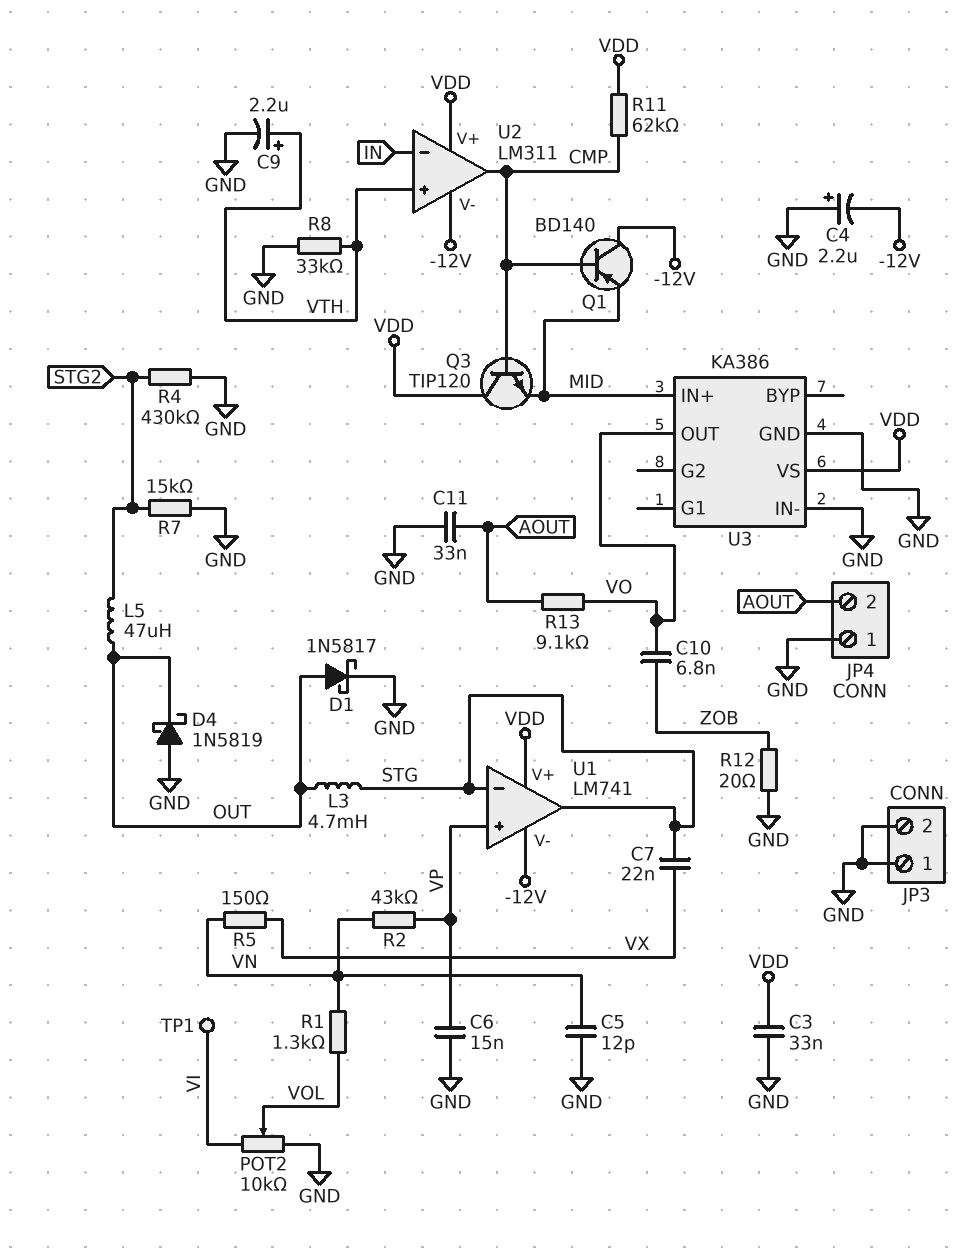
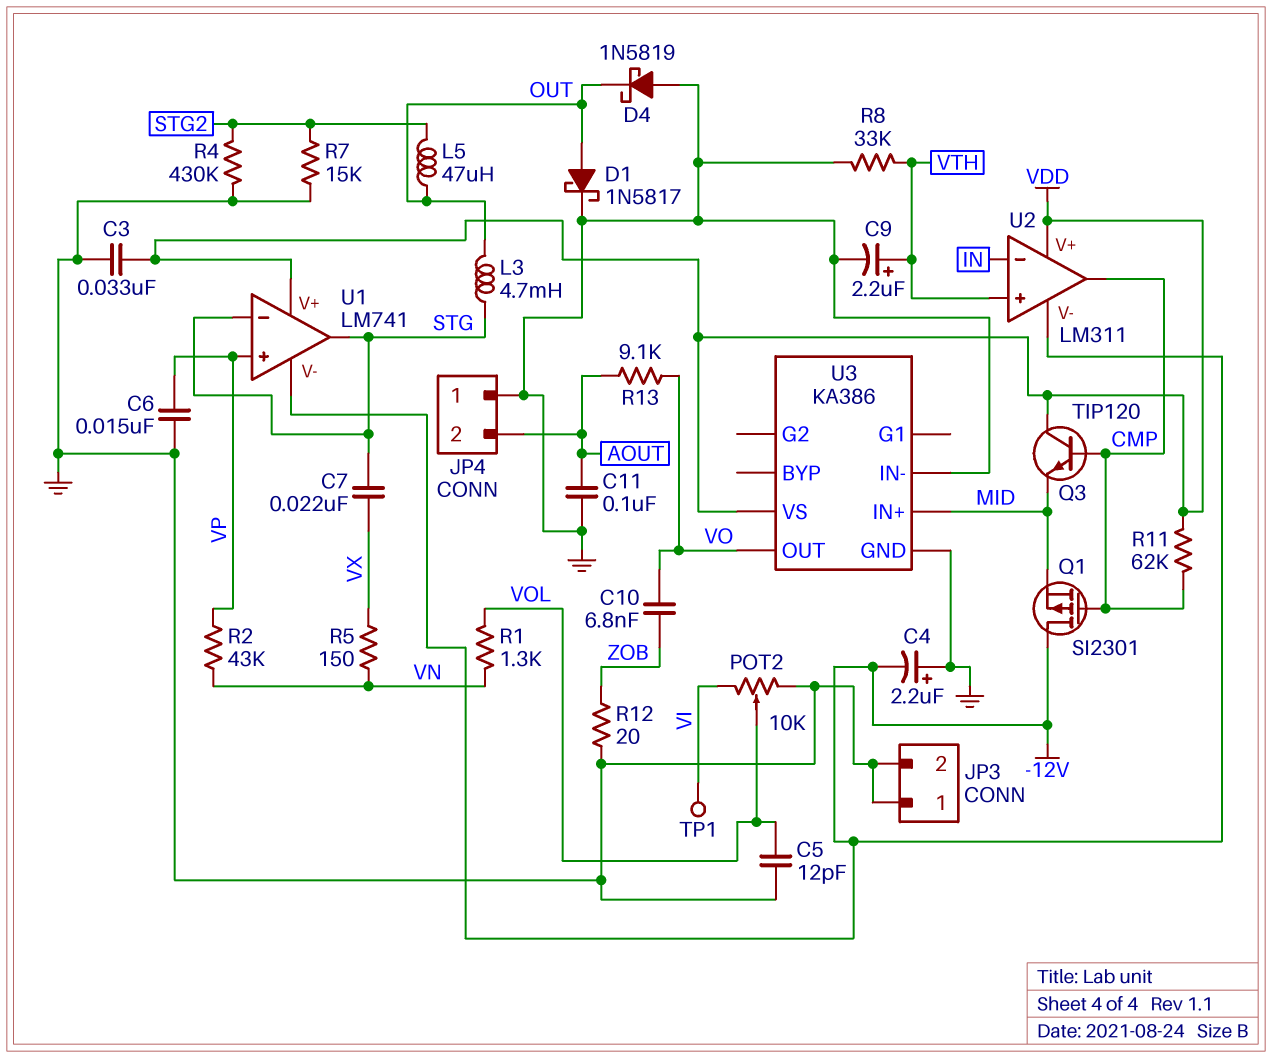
C5: 12pF (GND, VN) -> 12pF (GND, VOL)
C11: 33nF (AOUT, GND) -> 100nF (AOUT, GND)
Q1: PNP BD140 (B CMP, C -12V, E MID) -> PMOS SI2301 (G CMP, D -12V, S MID)

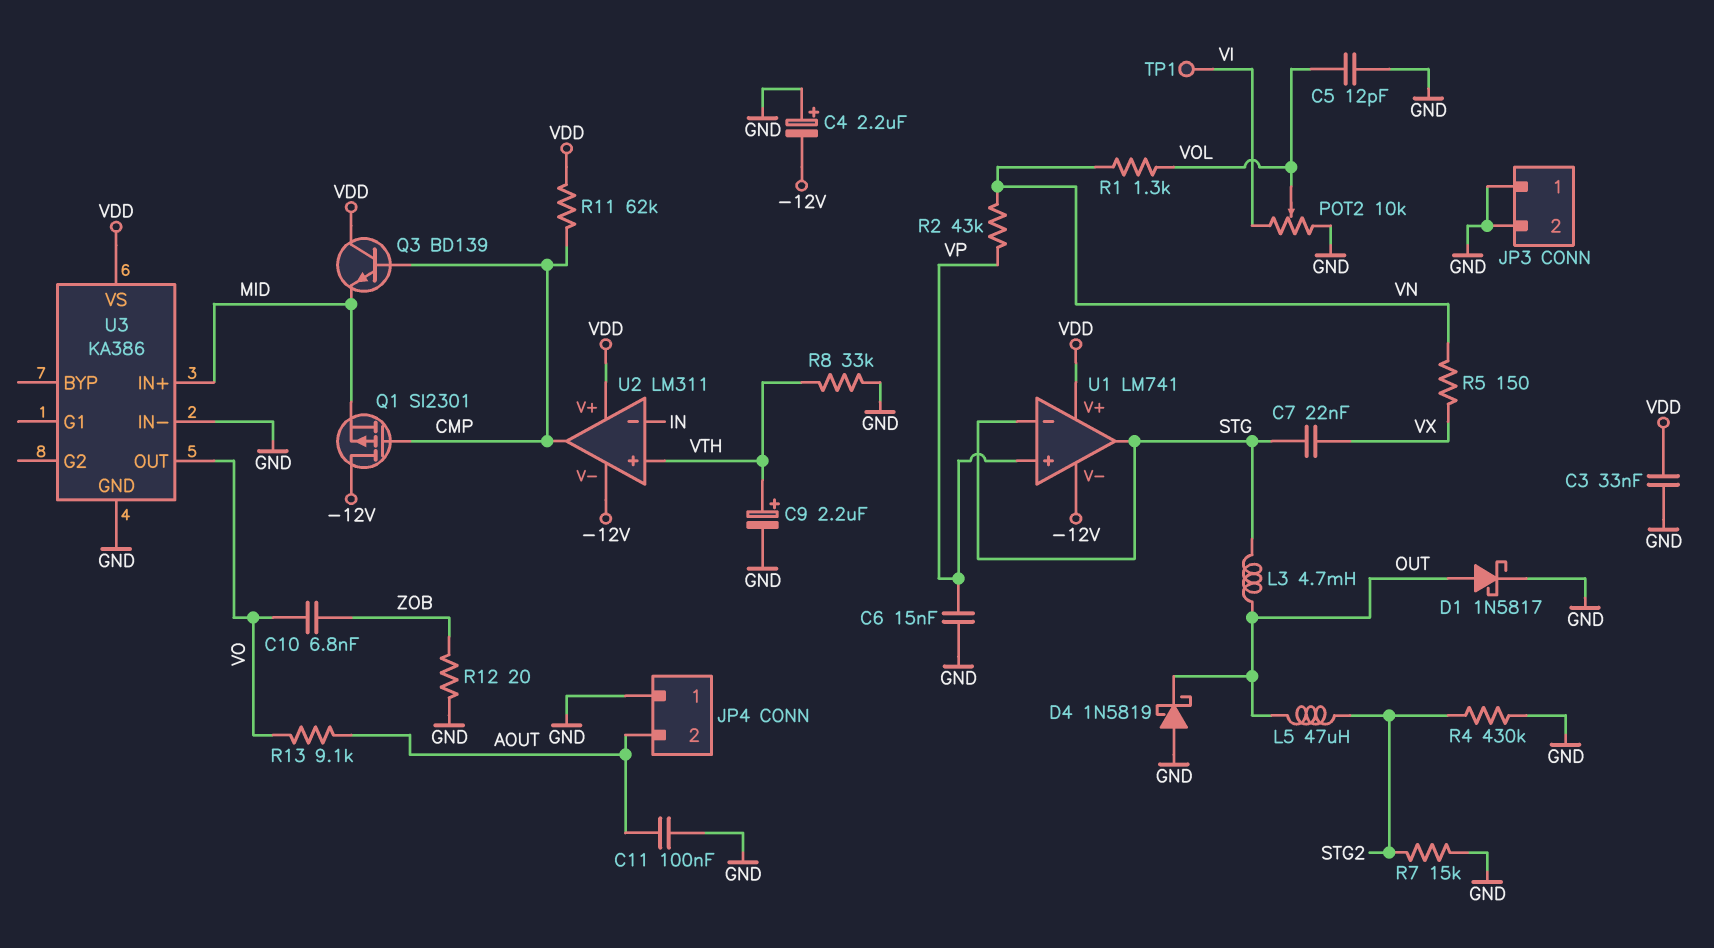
Q3: NPN TIP120 (B CMP, C VDD, E MID) -> NPN BD139 (B CMP, C VDD, E MID)

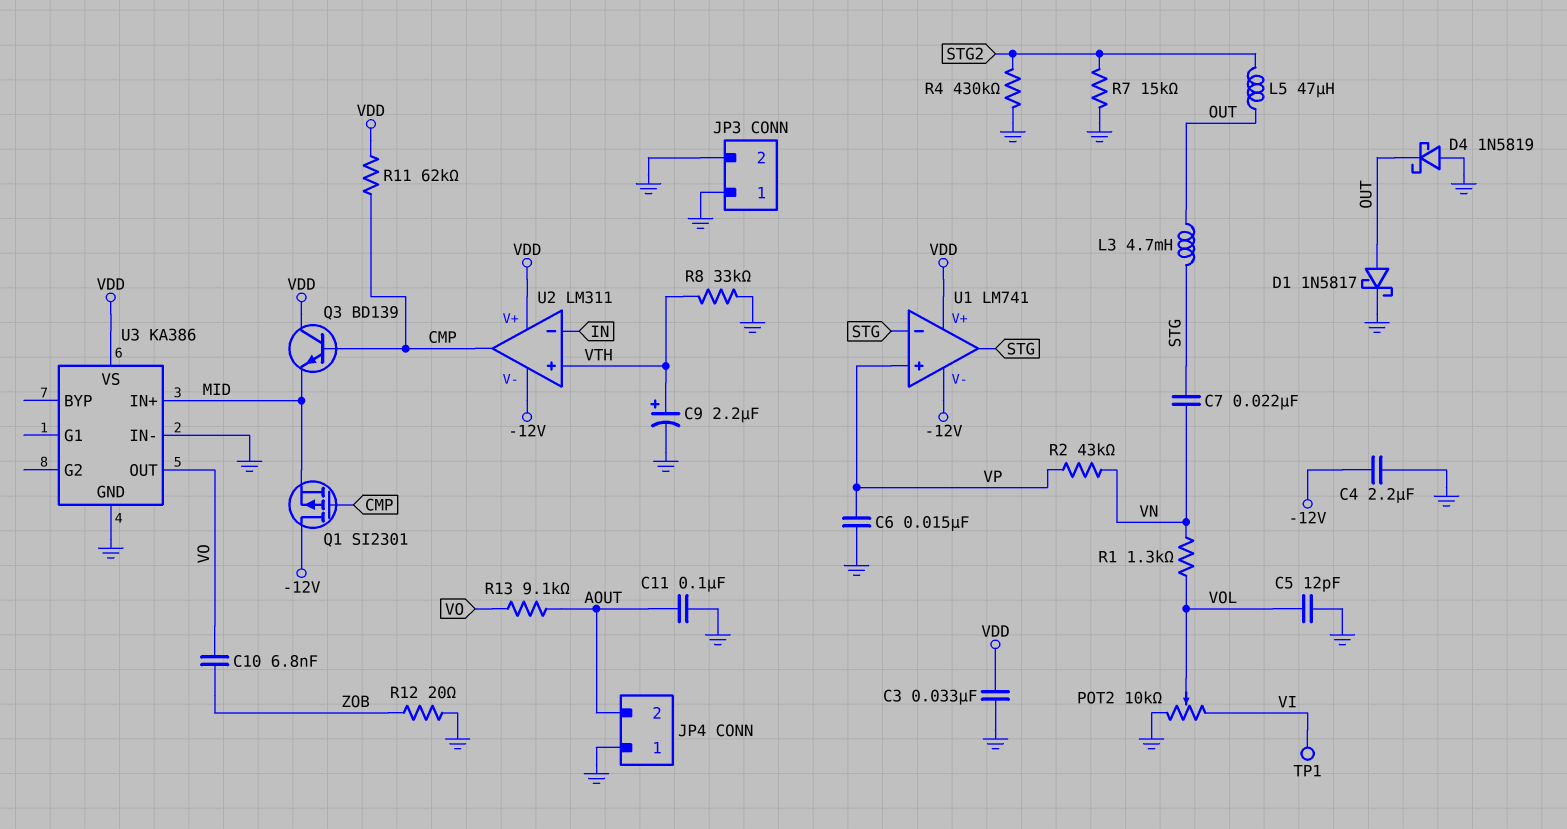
C4: 2.2uF (plus GND, minus -12V) -> 2.2uF (-12V, GND)
C7: 22nF (STG, VX) -> 22nF (STG, VN)
R5: 150 (VN, VX) -> none

